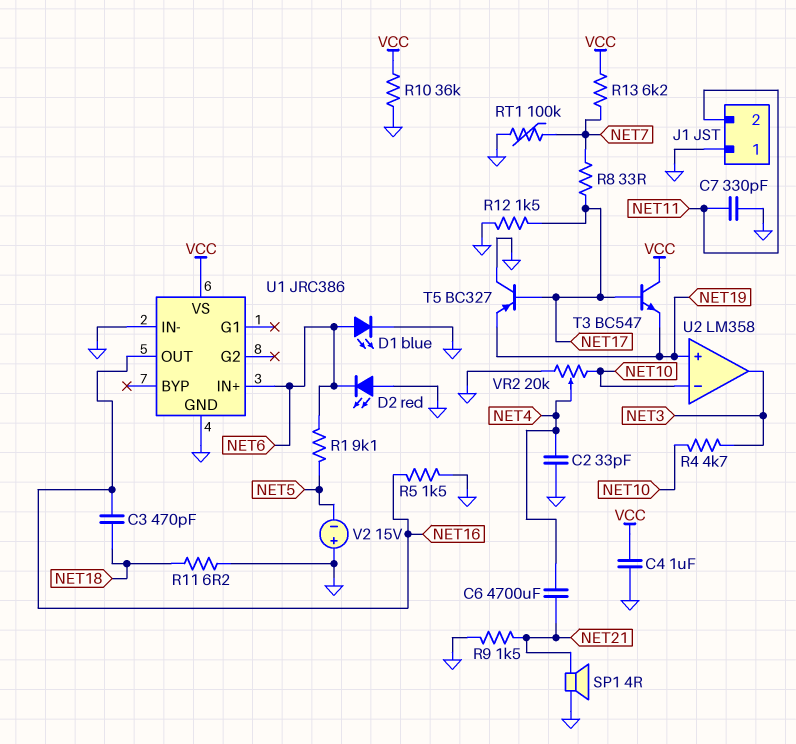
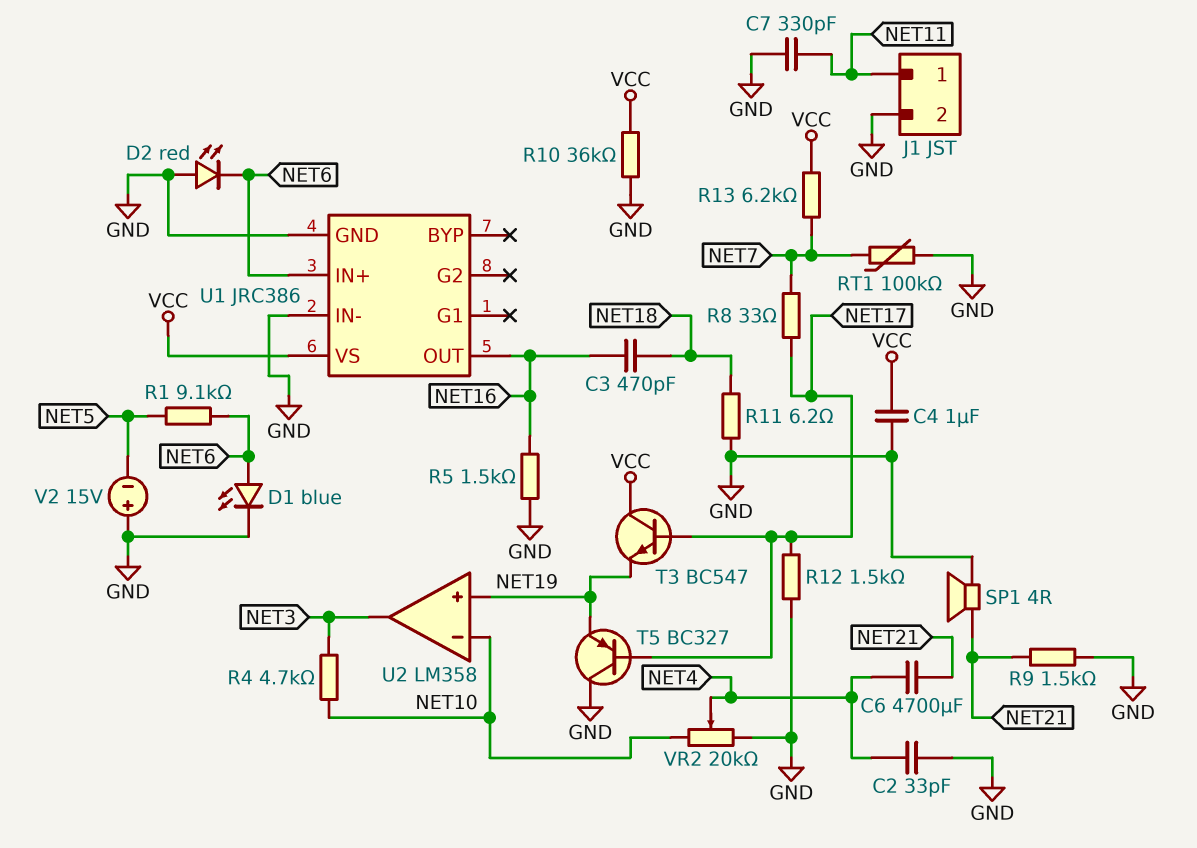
J1 pin 1: GND -> NET11
J1 pin 2: NET11 -> GND

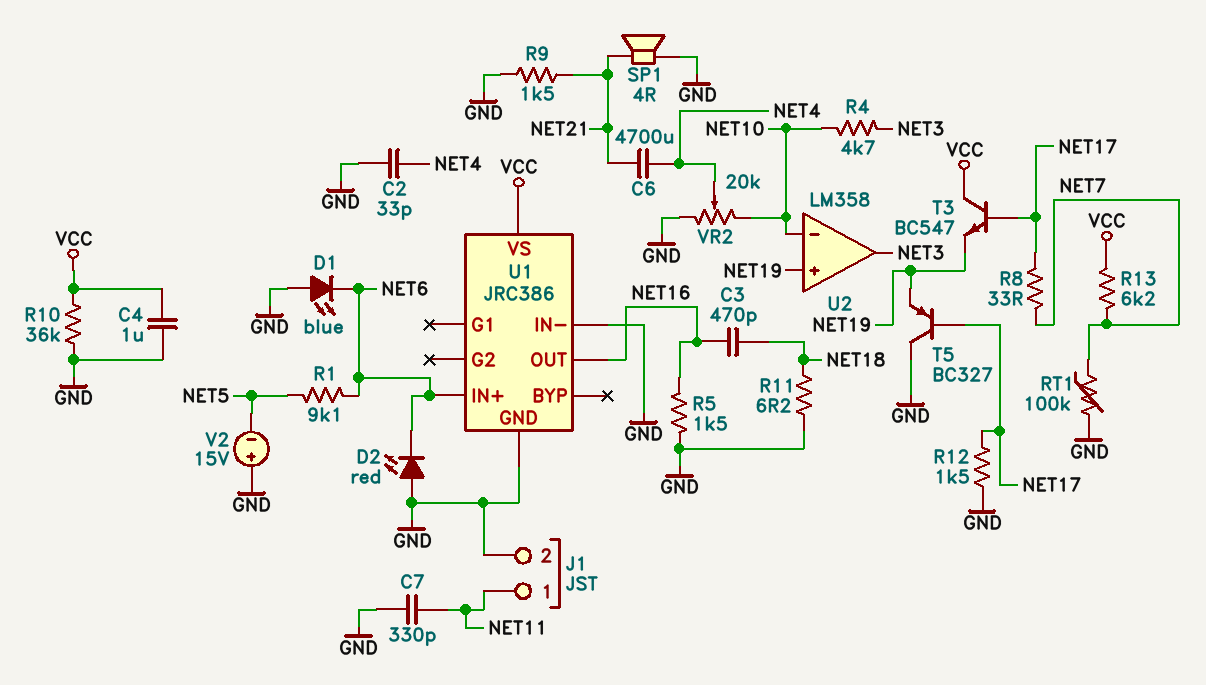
D1: LED blue (A NET6, K GND) -> LED blue (A GND, K NET6)

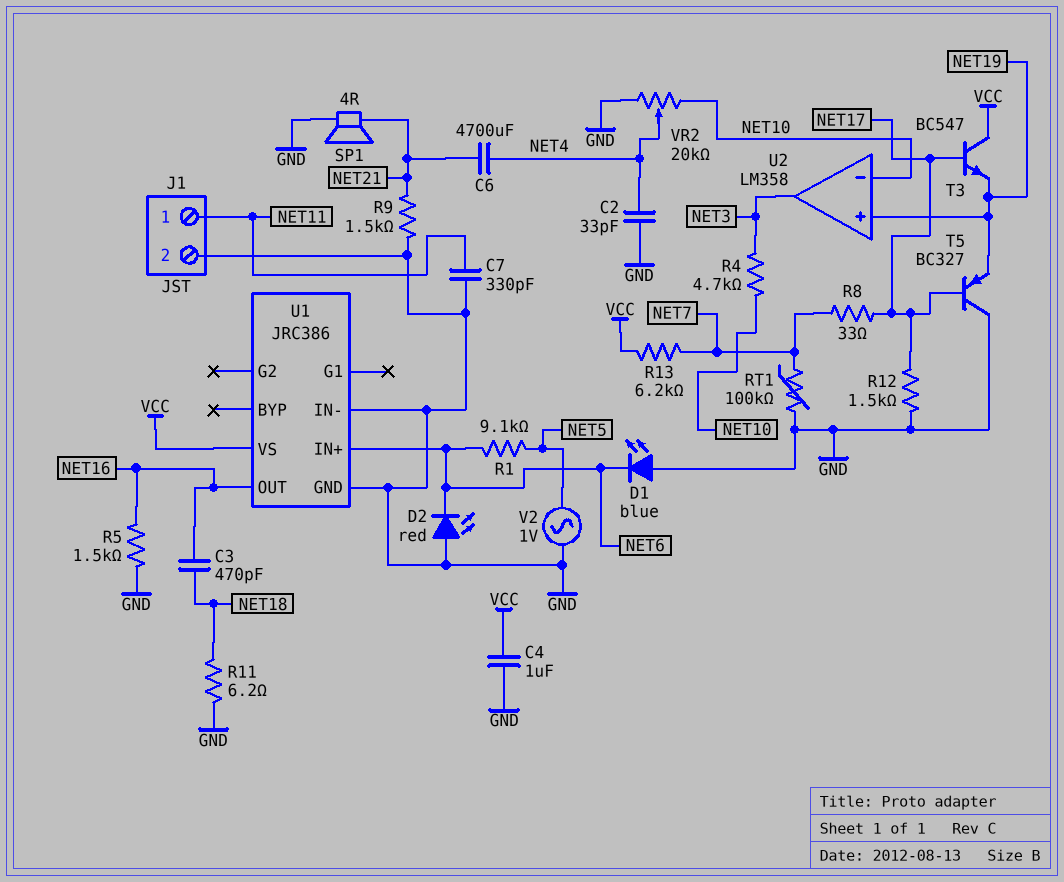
R10: 36k (GND, VCC) -> none
V2: 15V (plus GND, minus NET5) -> AC 1V (GND, NET5)

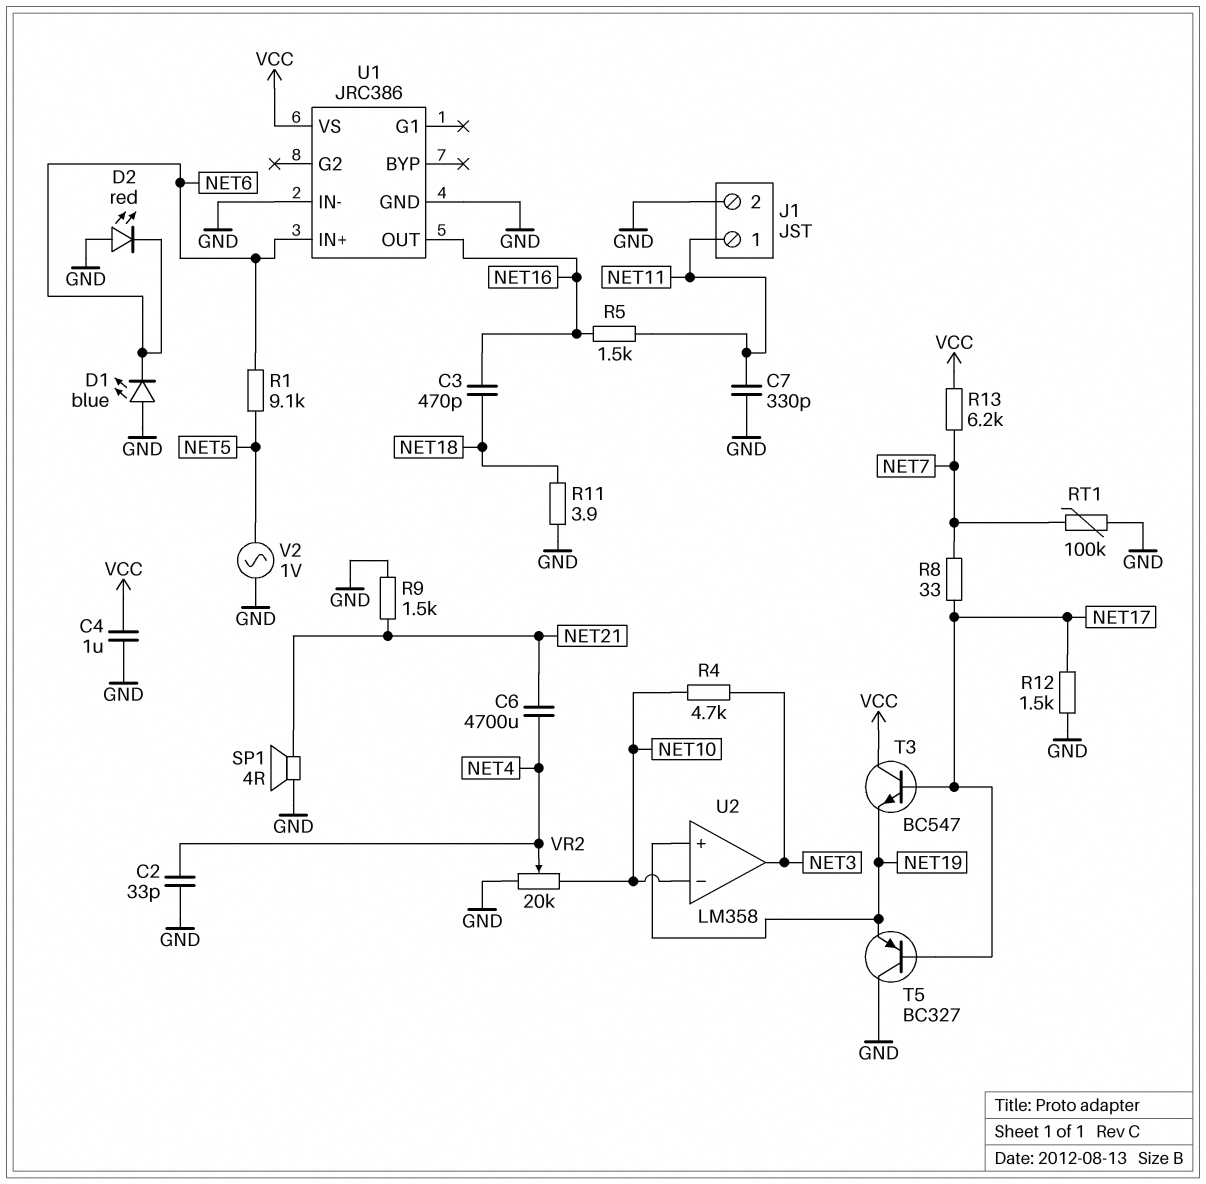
R5: 1.5k (GND, NET16) -> 1.5k (NET11, NET16)
R11: 6.2 (GND, NET18) -> 3.9 (GND, NET18)

